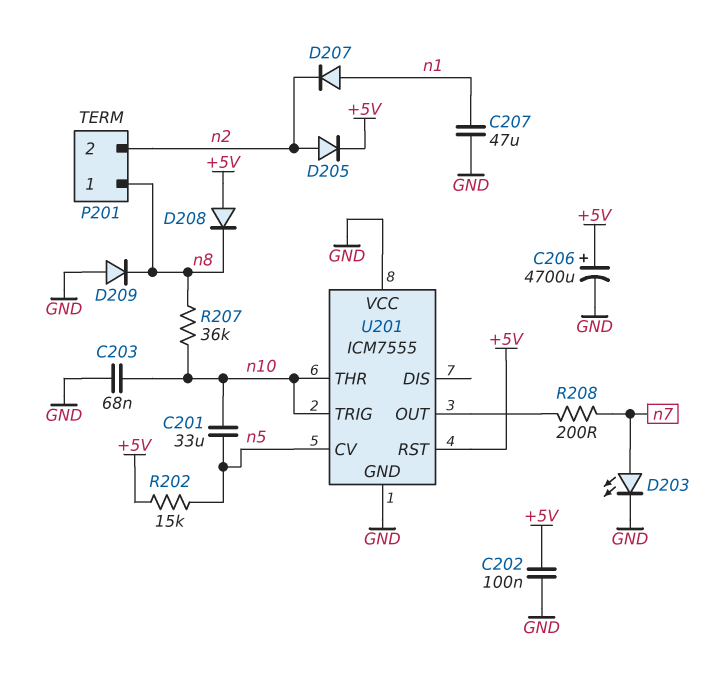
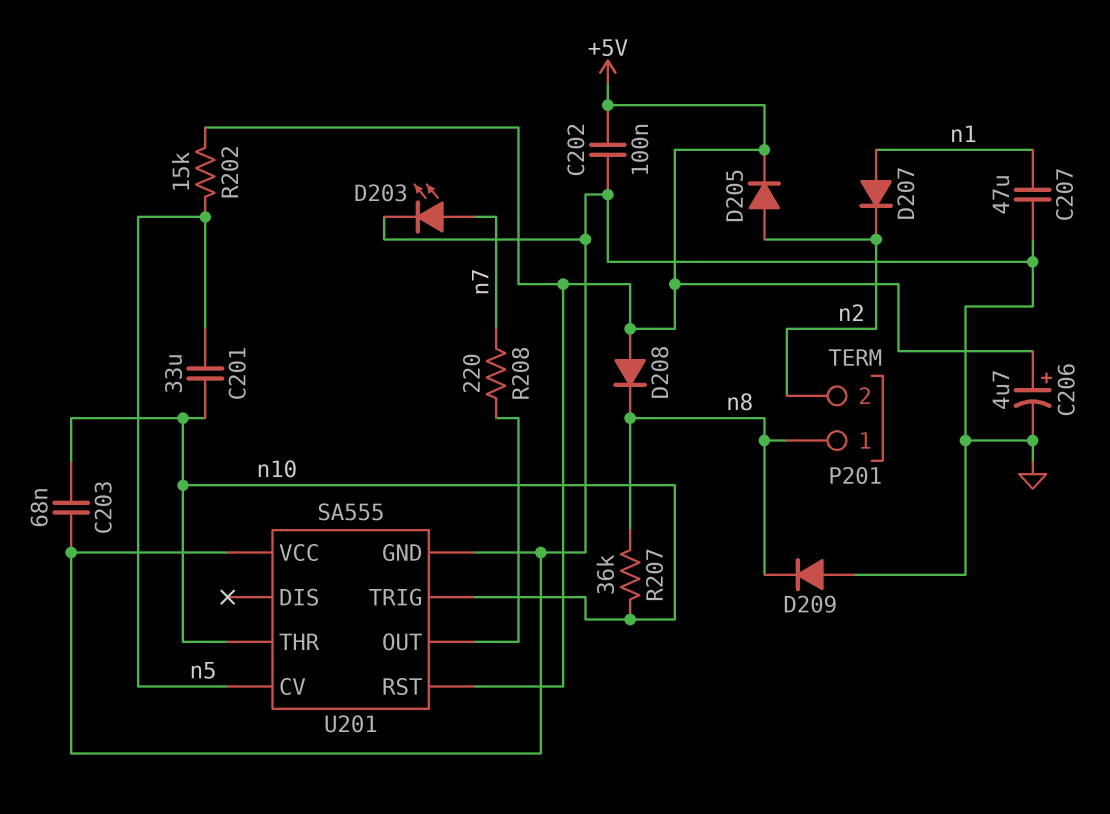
C206: 4700uF (plus +5V, minus GND) -> 4.7uF (plus +5V, minus GND)
R208: 200 (U201/OUT, n7) -> 220 (U201/OUT, n7)
U201: ICM7555 -> SA555

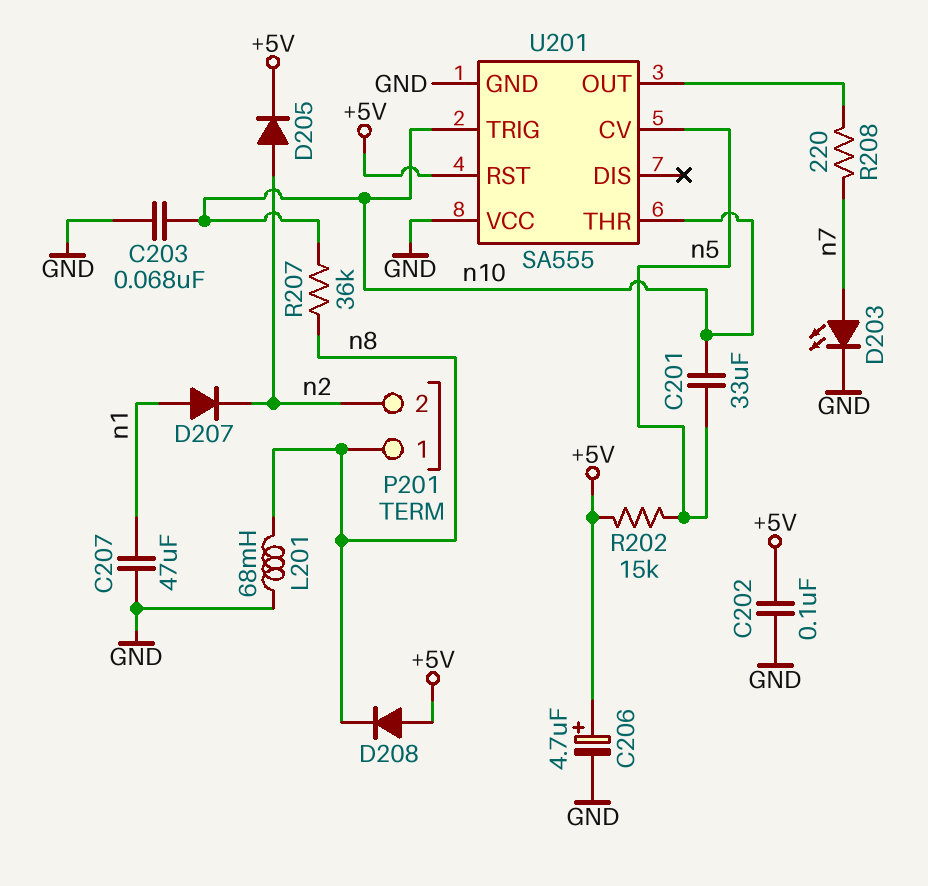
D209: diode (A GND, K n8) -> none
L201: none -> 68mH (GND, n8)

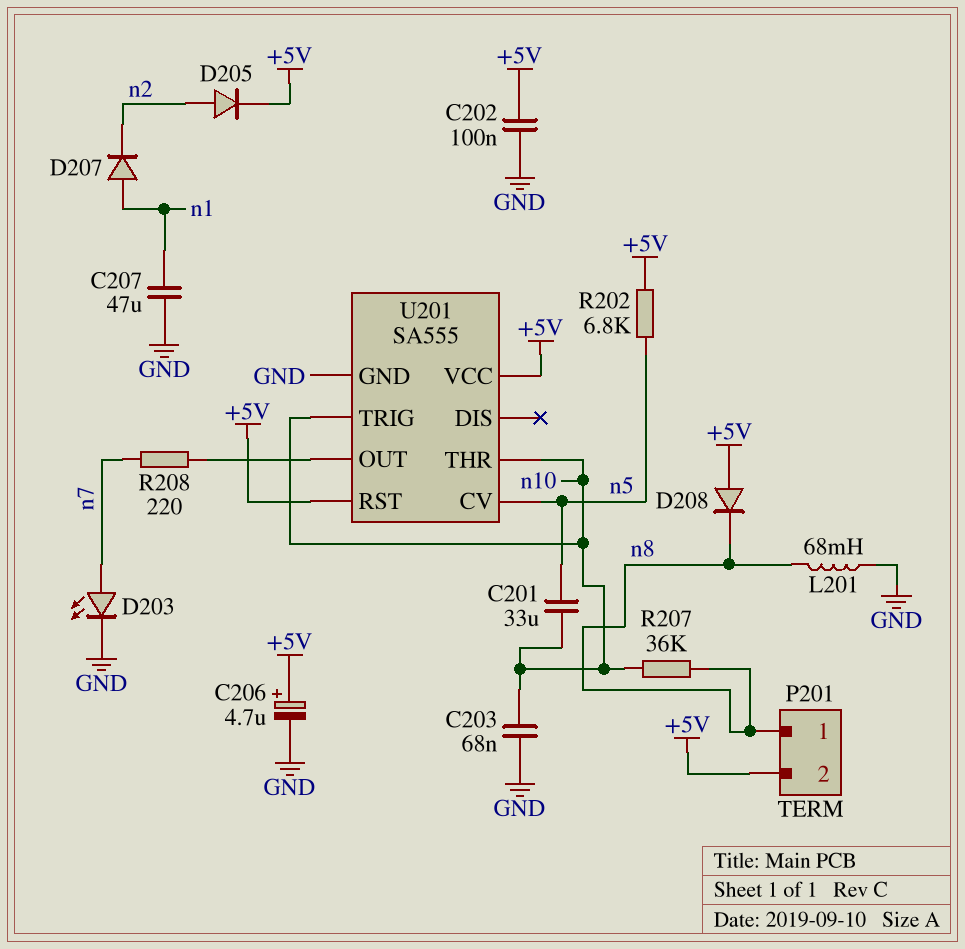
P201 pin 2: n2 -> +5V
R202: 15k (+5V, n5) -> 6.8k (+5V, n5)
U201 pin VCC: GND -> +5V

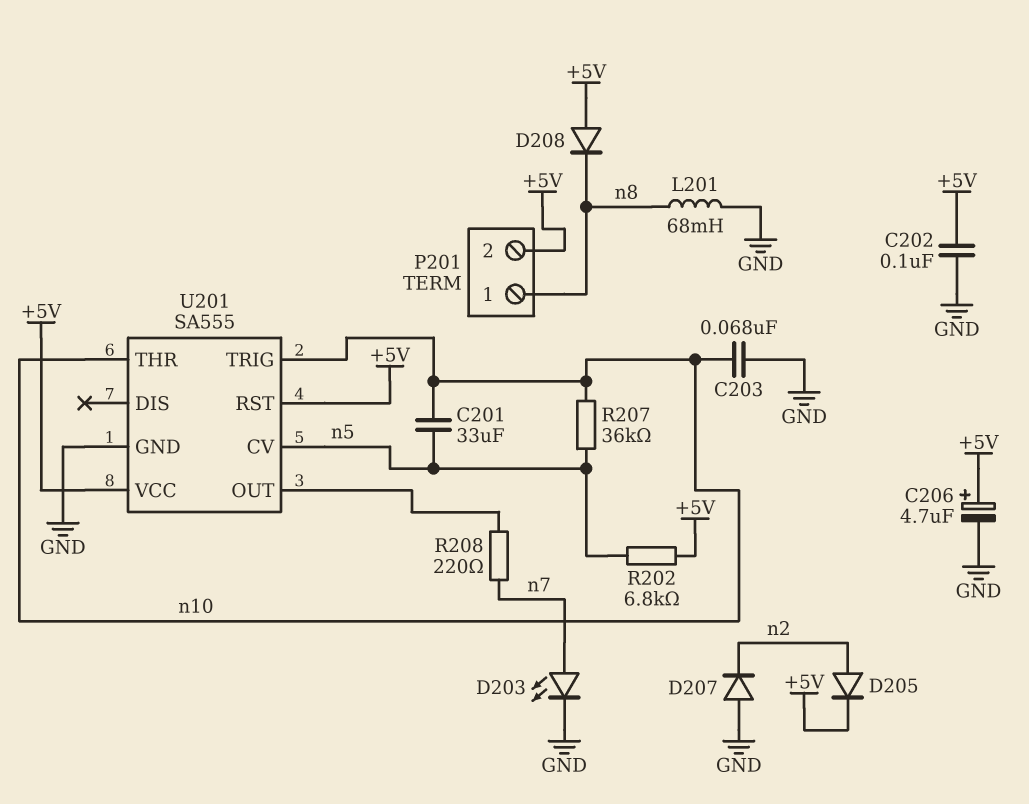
C207: 47uF (GND, n1) -> none
D207: diode (A n1, K n2) -> diode (A GND, K n2)
R207: 36k (n8, n10) -> 36k (n5, n10)

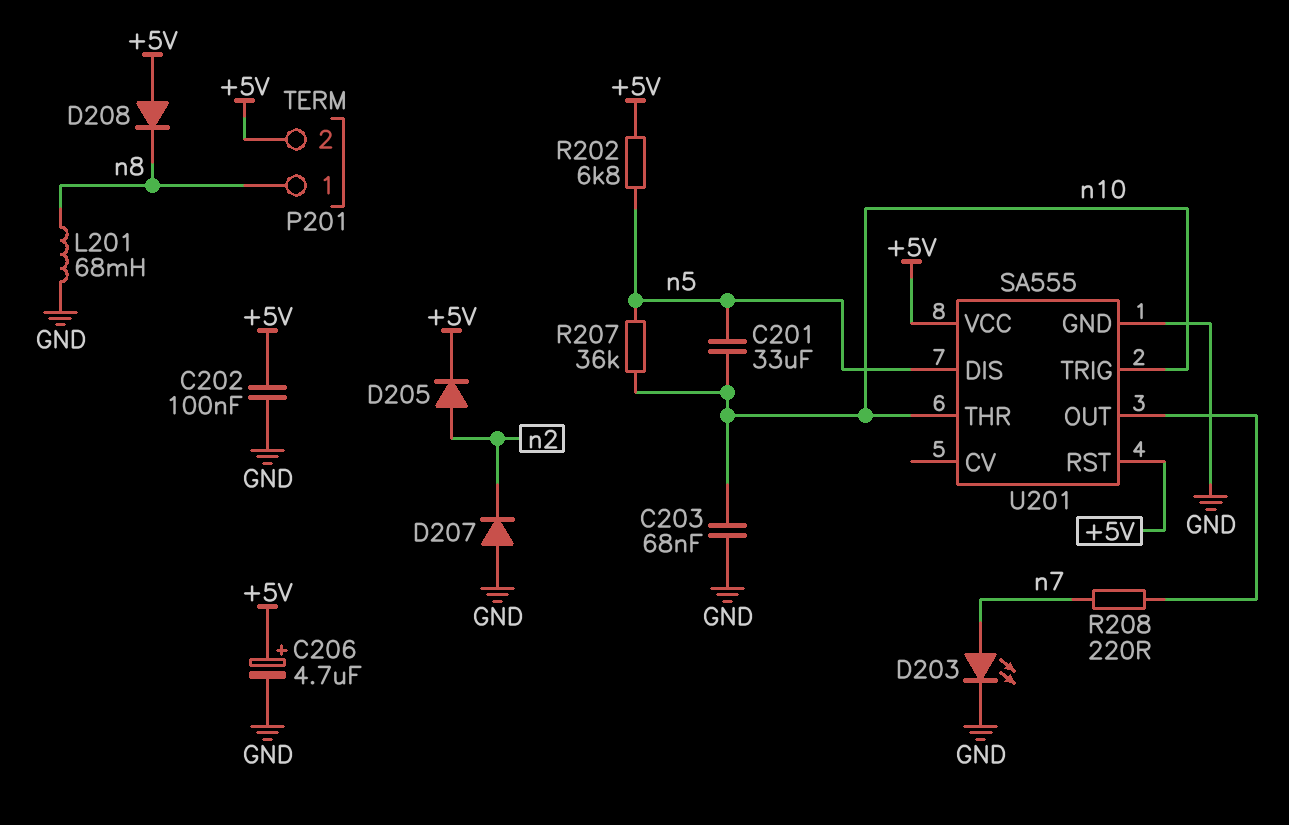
U201 pin CV: n5 -> none
U201 pin DIS: none -> n5

